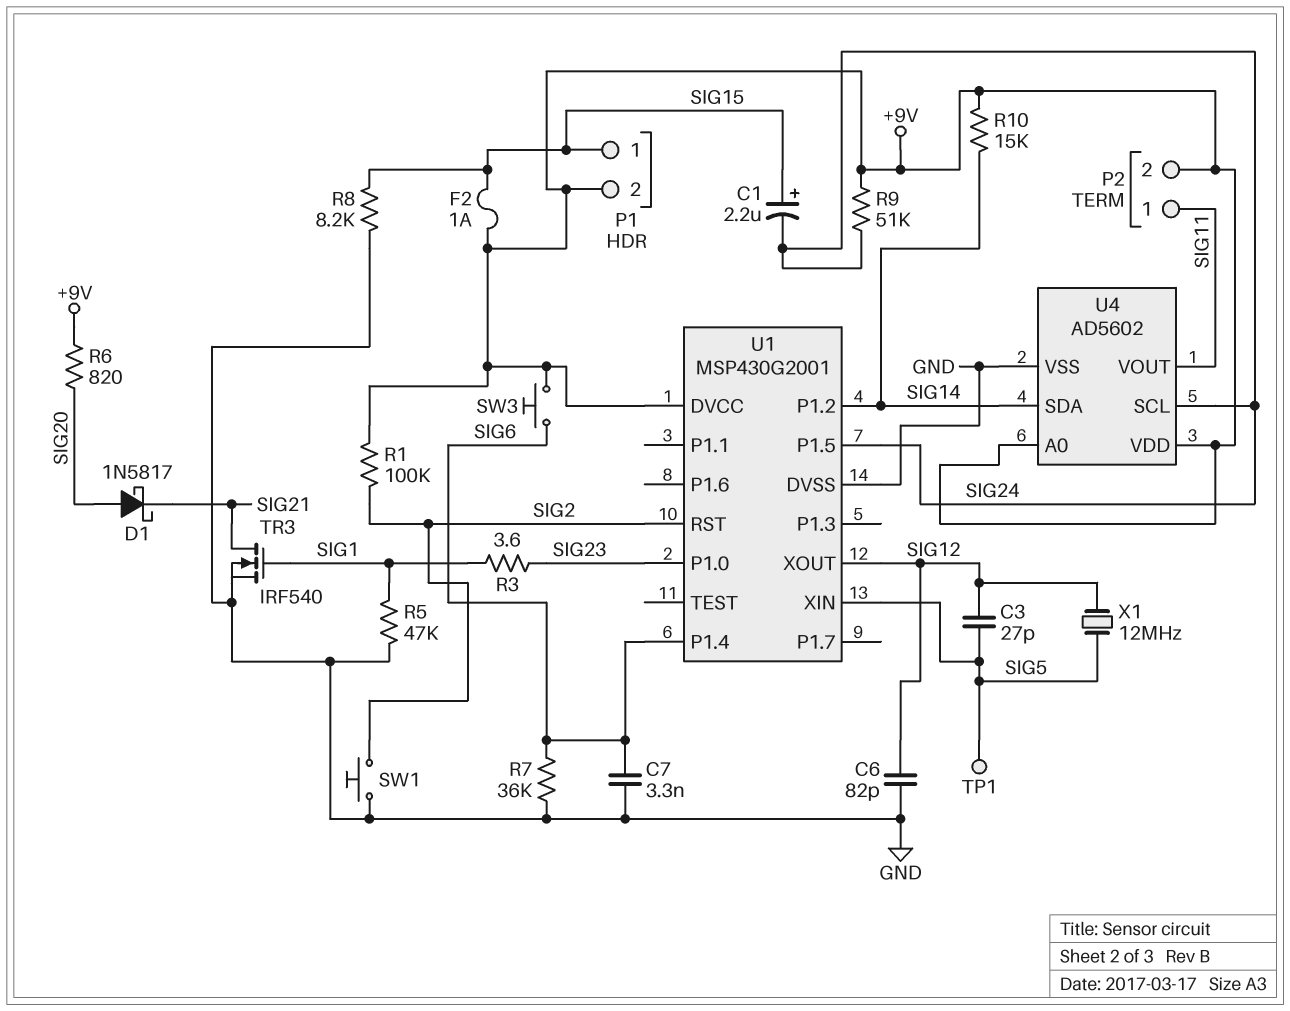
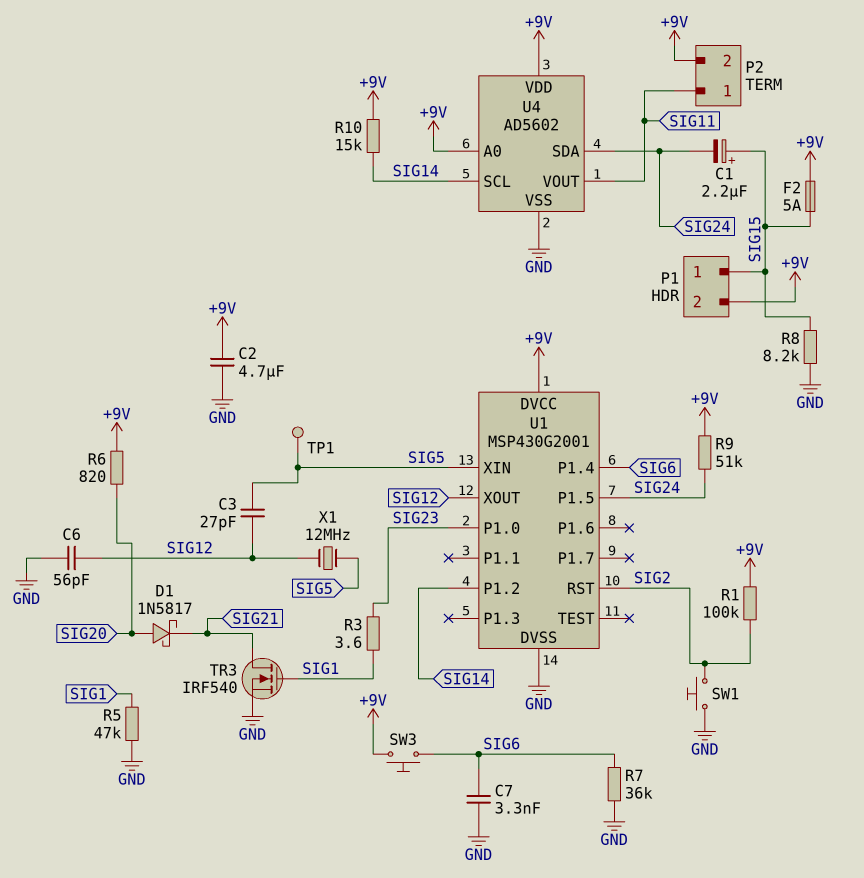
C2: none -> 4.7uF (+9V, GND)
C6: 82pF (GND, SIG12) -> 56pF (GND, SIG12)
F2: 1A (+9V, SIG15) -> 5A (+9V, SIG15)
U4 pin SCL: SIG24 -> SIG14
U4 pin SDA: SIG14 -> SIG24

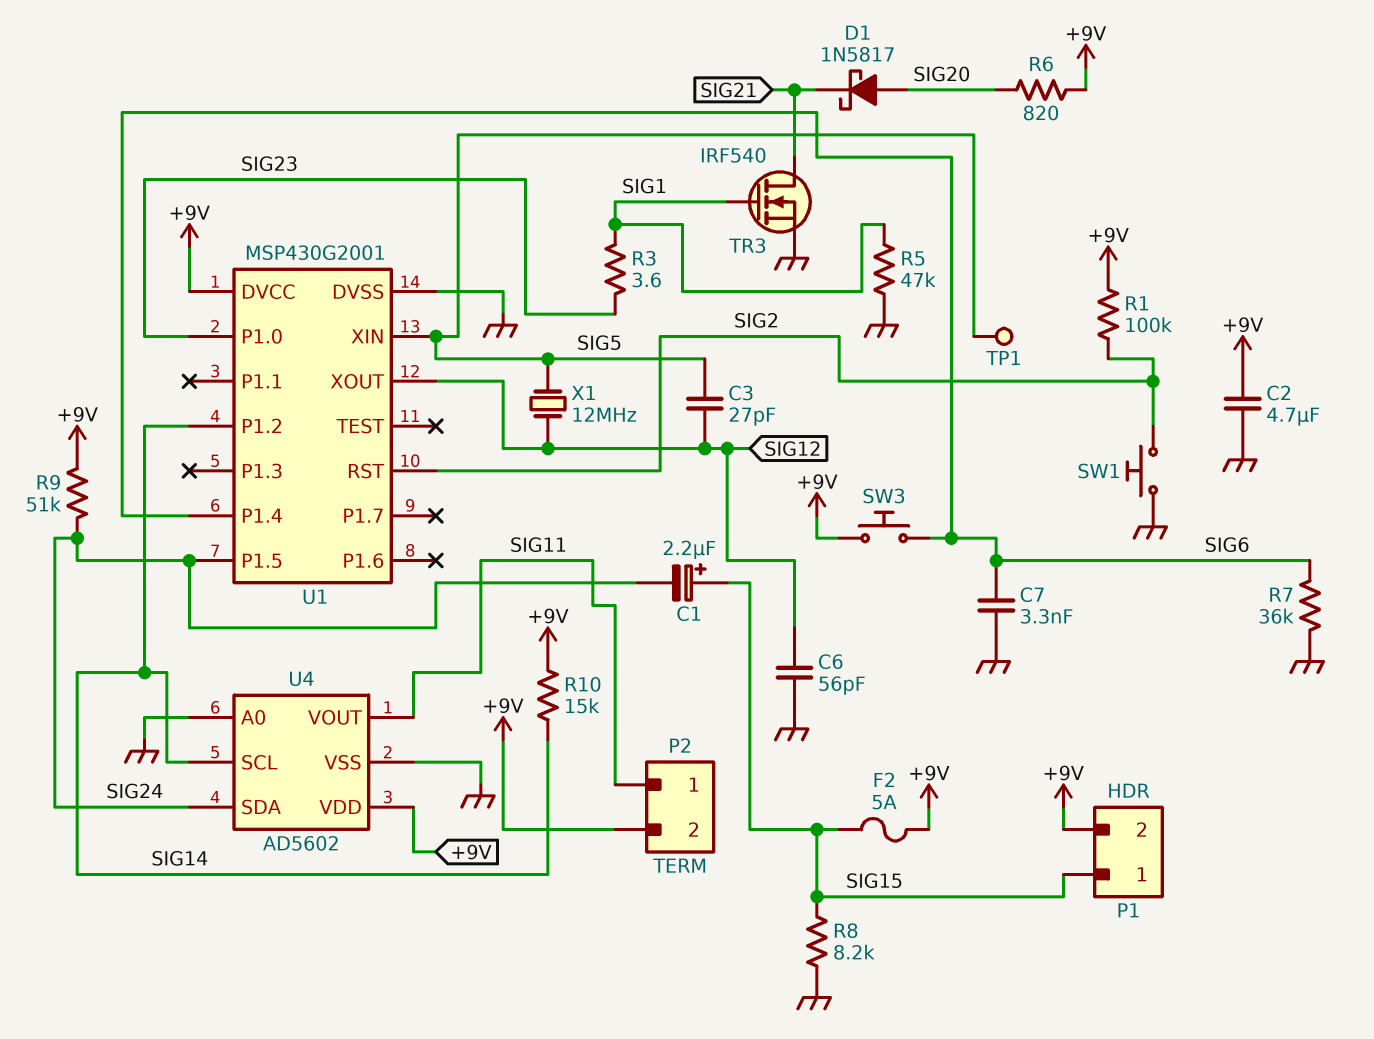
U4 pin A0: +9V -> GND

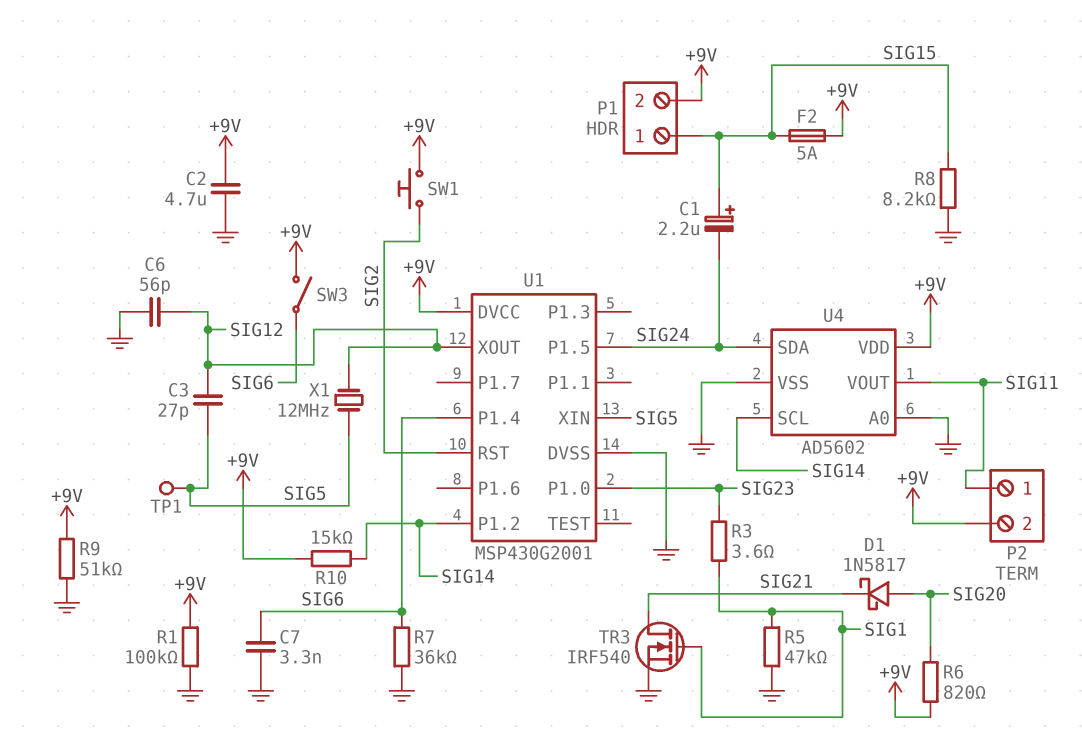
R1: 100k (+9V, SIG2) -> 100k (+9V, GND)
R9: 51k (+9V, SIG24) -> 51k (+9V, GND)
SW1: button (GND, SIG2) -> button (+9V, SIG2)
SW3: button (+9V, SIG6) -> switch (+9V, SIG6)

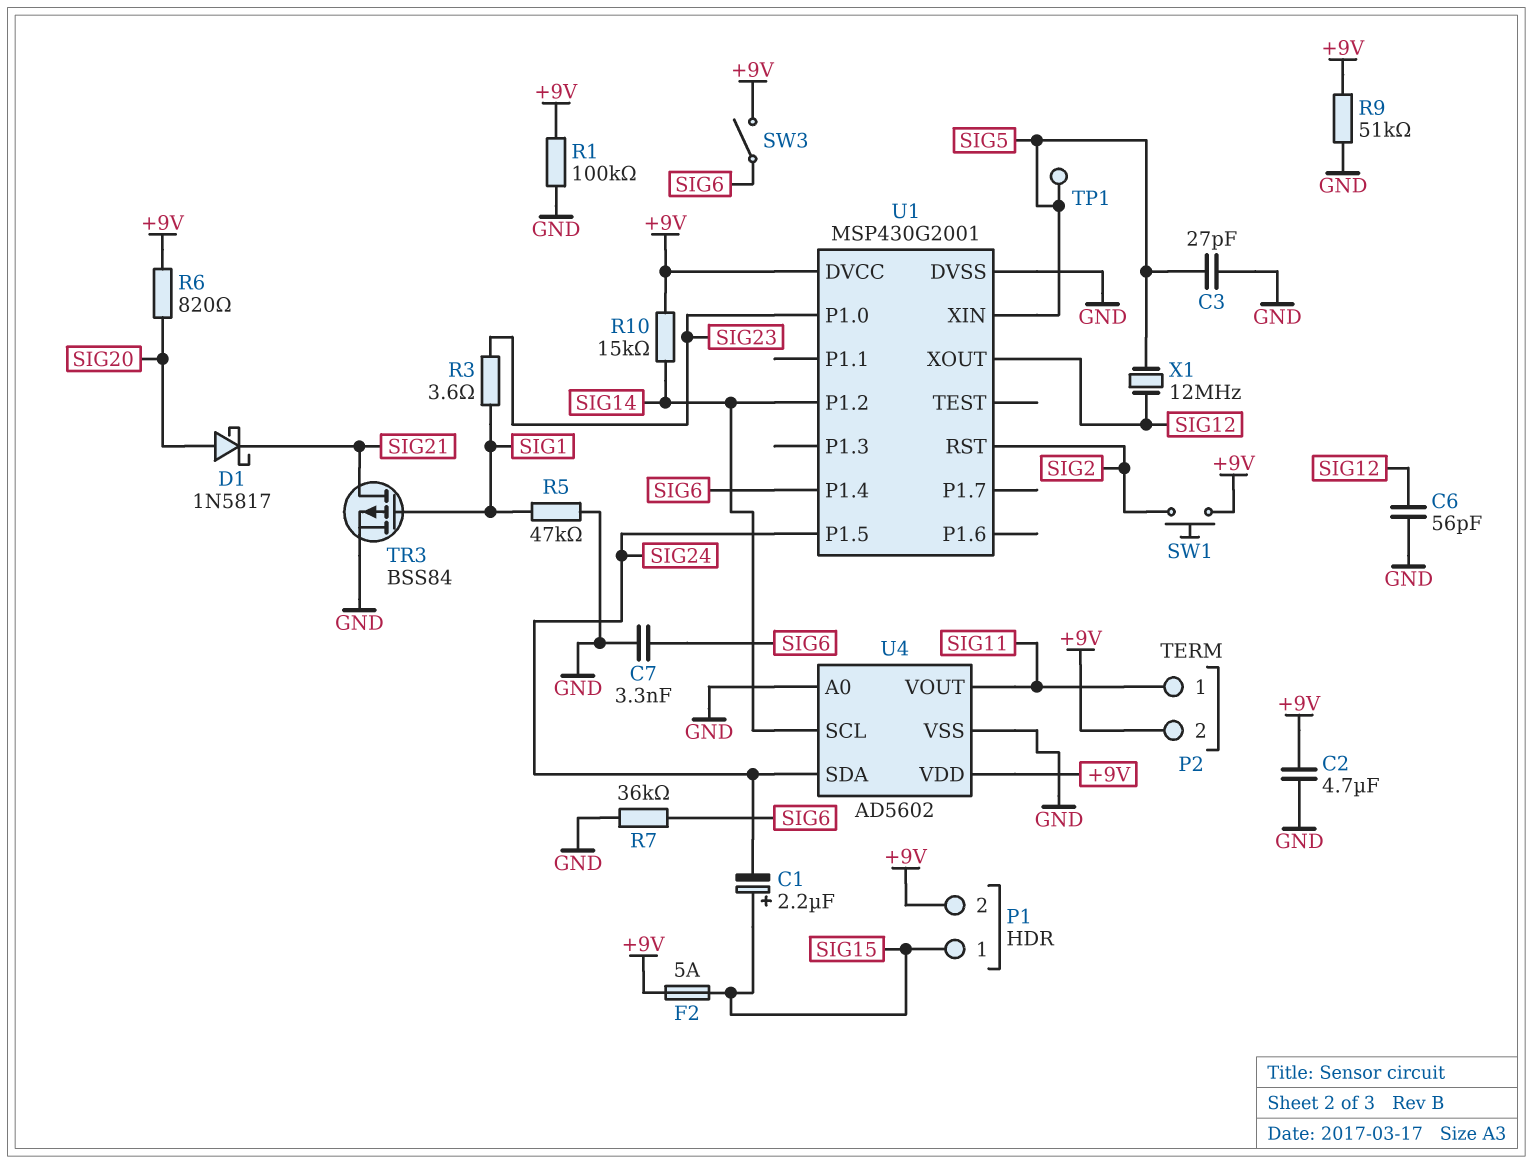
C3: 27pF (SIG5, SIG12) -> 27pF (GND, SIG5)
R8: 8.2k (GND, SIG15) -> none
TR3: NMOS IRF540 (G SIG1, D SIG21, S GND) -> PMOS BSS84 (G SIG1, D SIG21, S GND)

